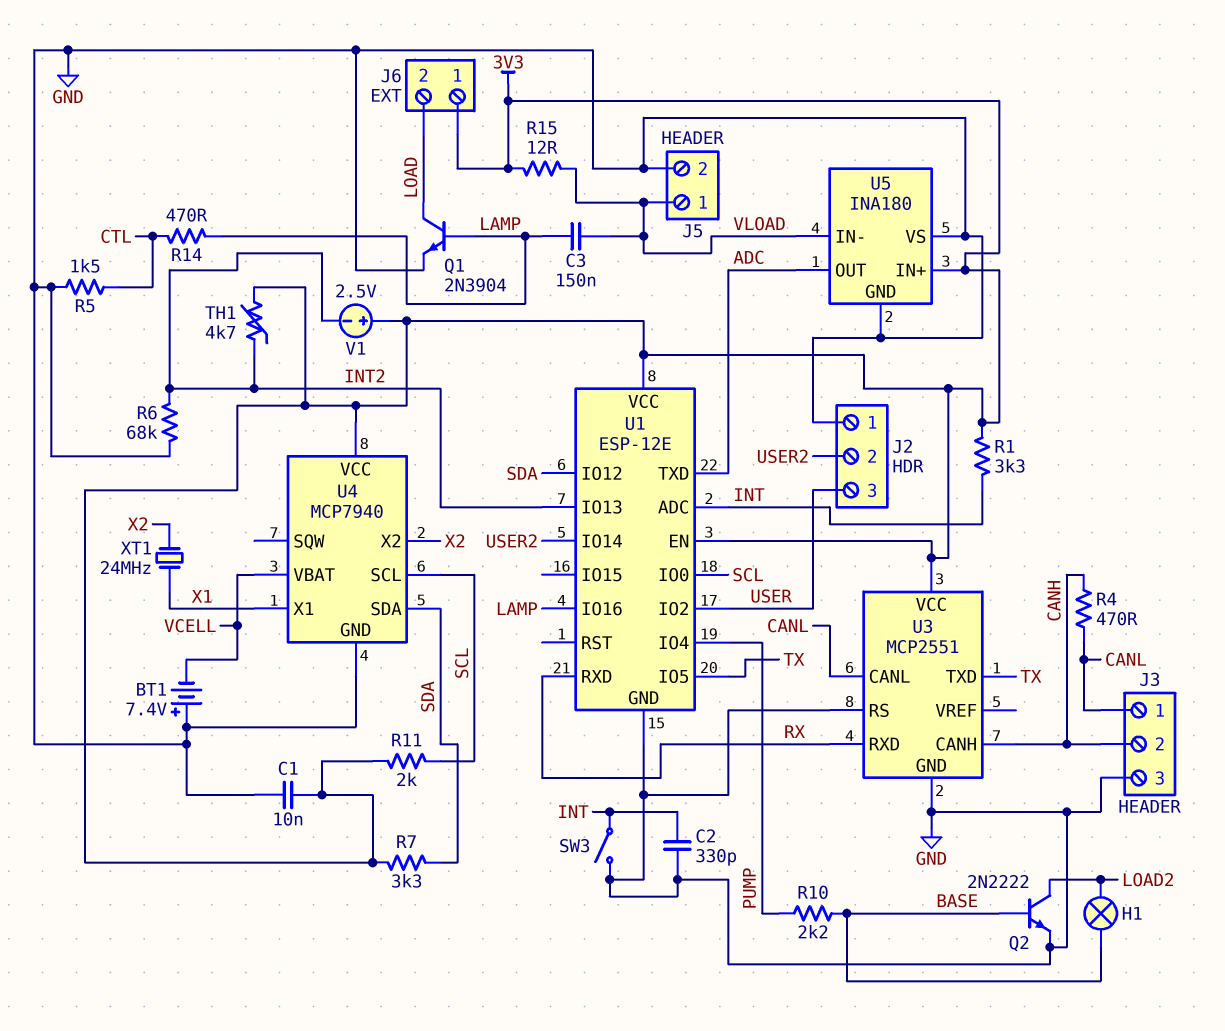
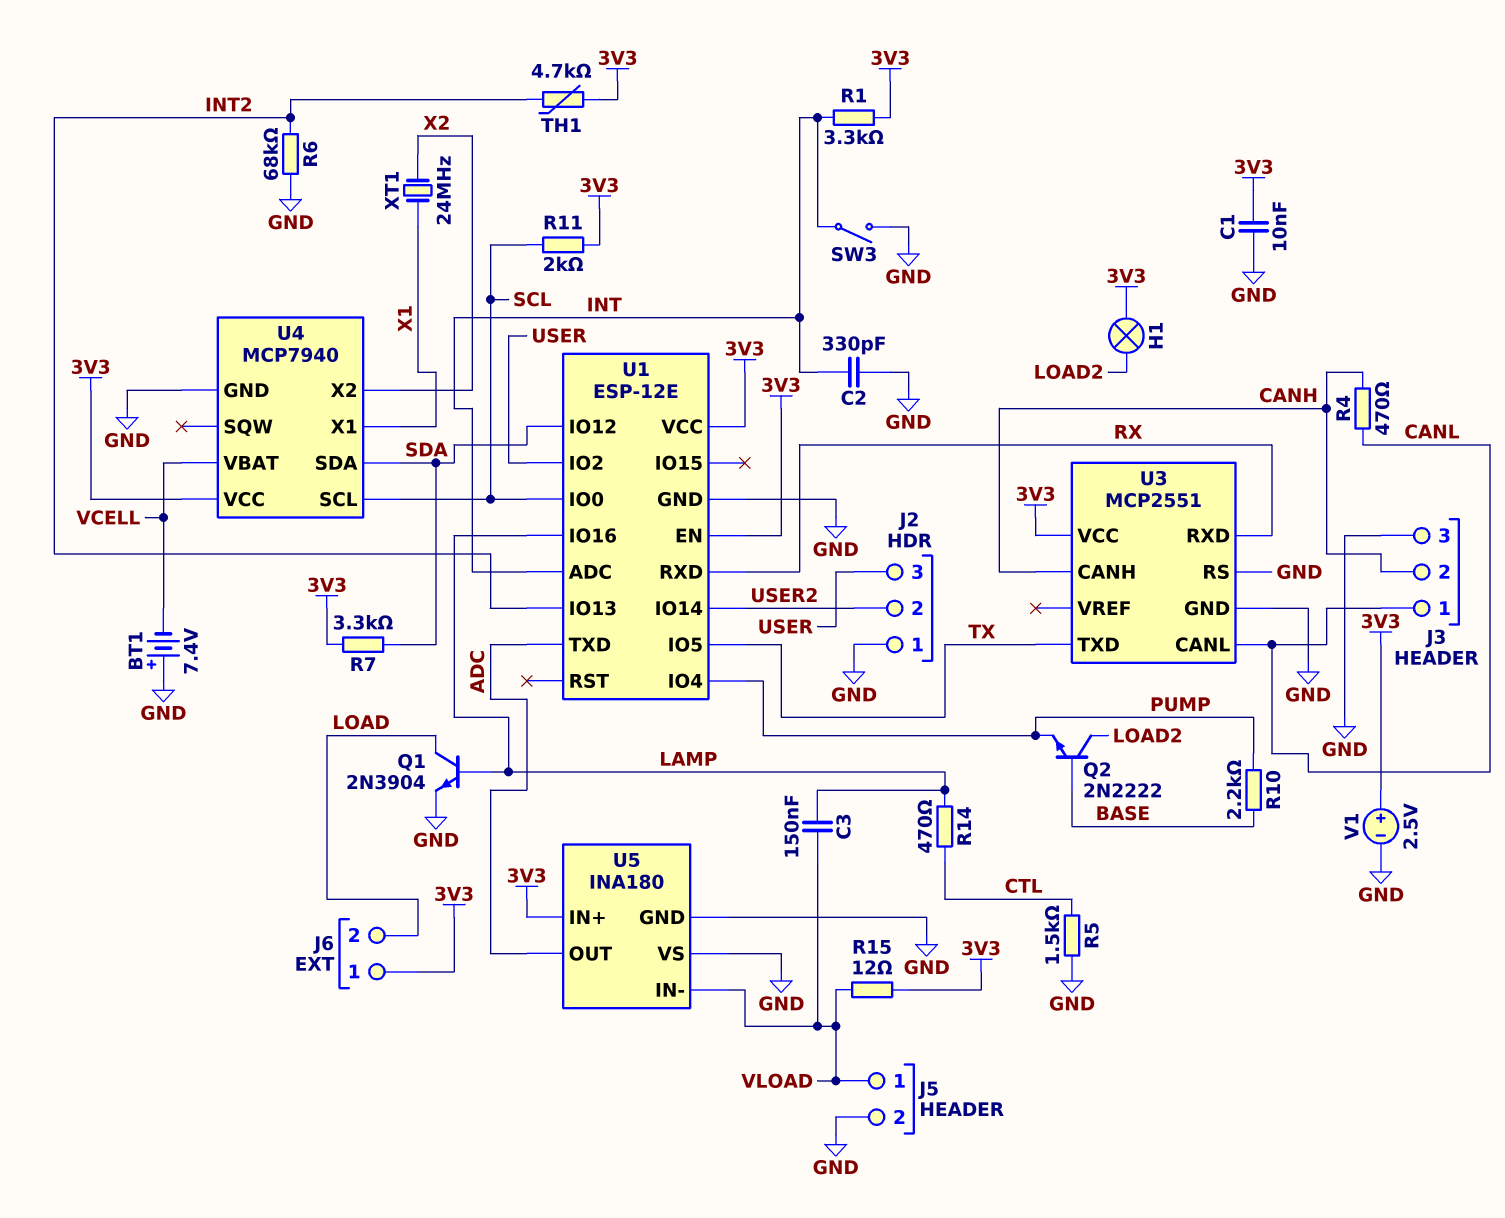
H1: lamp (BASE, LOAD2) -> lamp (3V3, LOAD2)
Q2: NPN 2N2222 (B BASE, C LOAD2, E GND) -> NPN 2N2222 (B BASE, C LOAD2, E PUMP)
V1: 2.5V (plus 3V3, minus INT2) -> 2.5V (plus 3V3, minus GND)

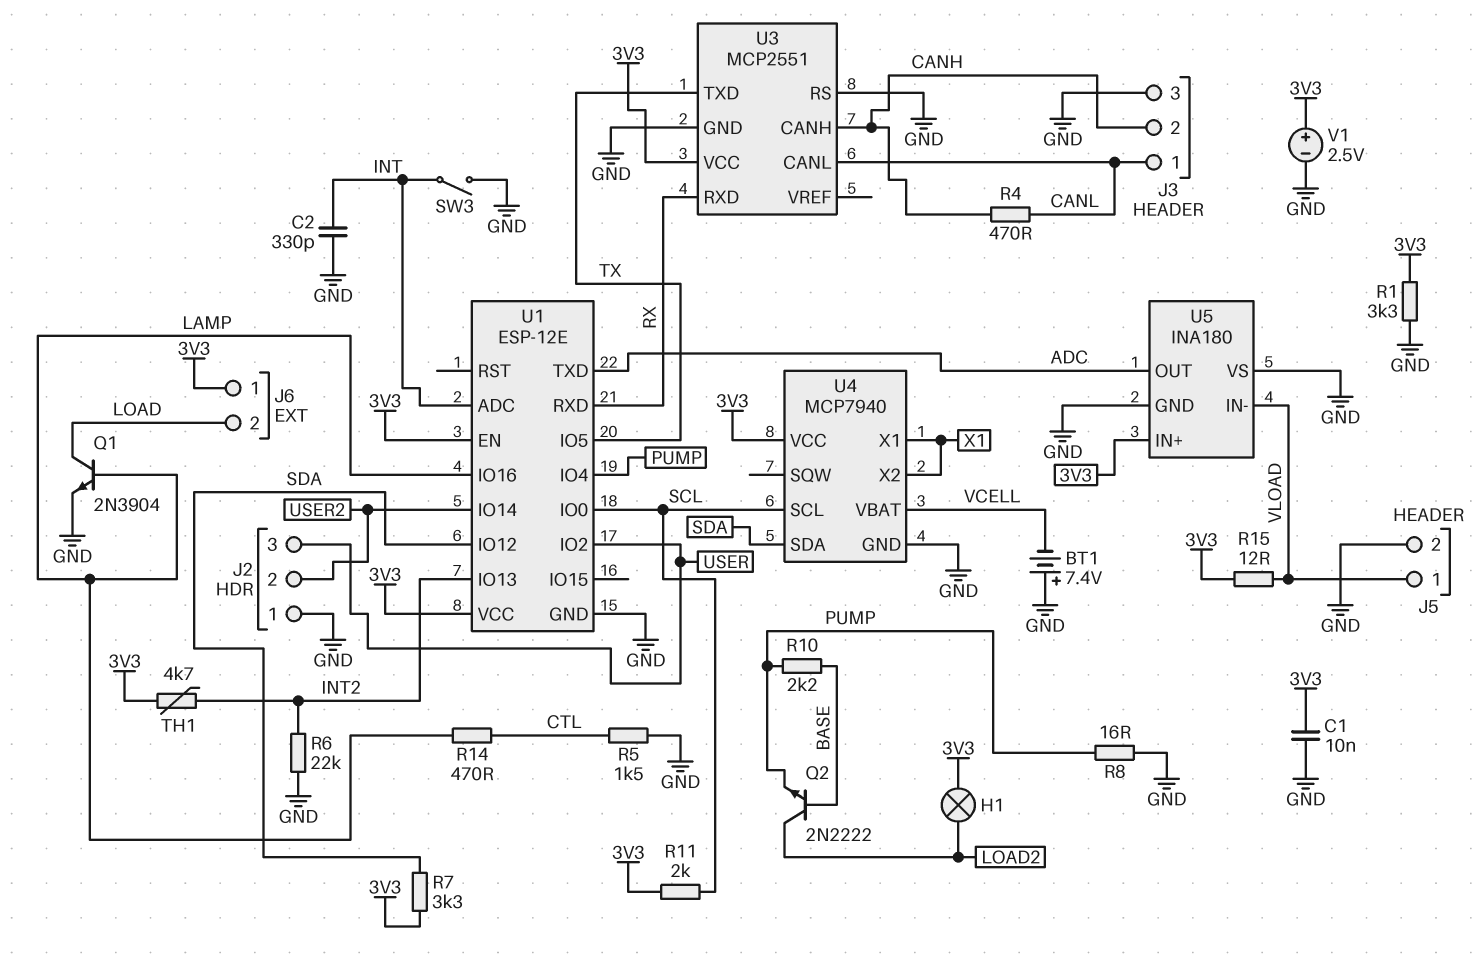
C3: 150nF (LAMP, VLOAD) -> none
R1: 3.3k (3V3, INT) -> 3.3k (3V3, GND)
R6: 68k (GND, INT2) -> 22k (GND, INT2)
R8: none -> 16 (GND, PUMP)
U4 pin X2: X2 -> X1
XT1: 24MHz (X1, X2) -> none

